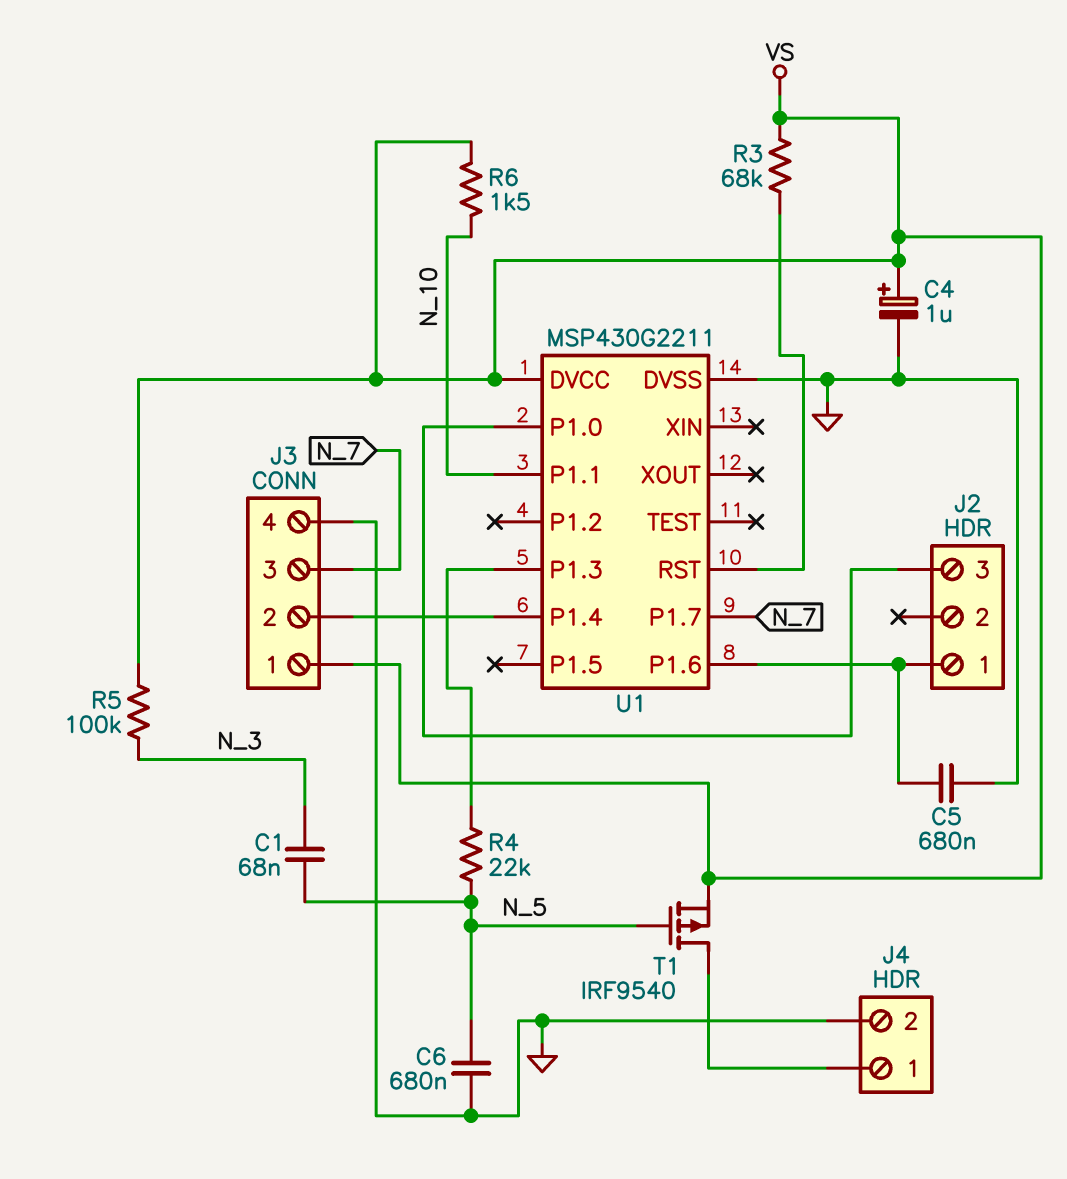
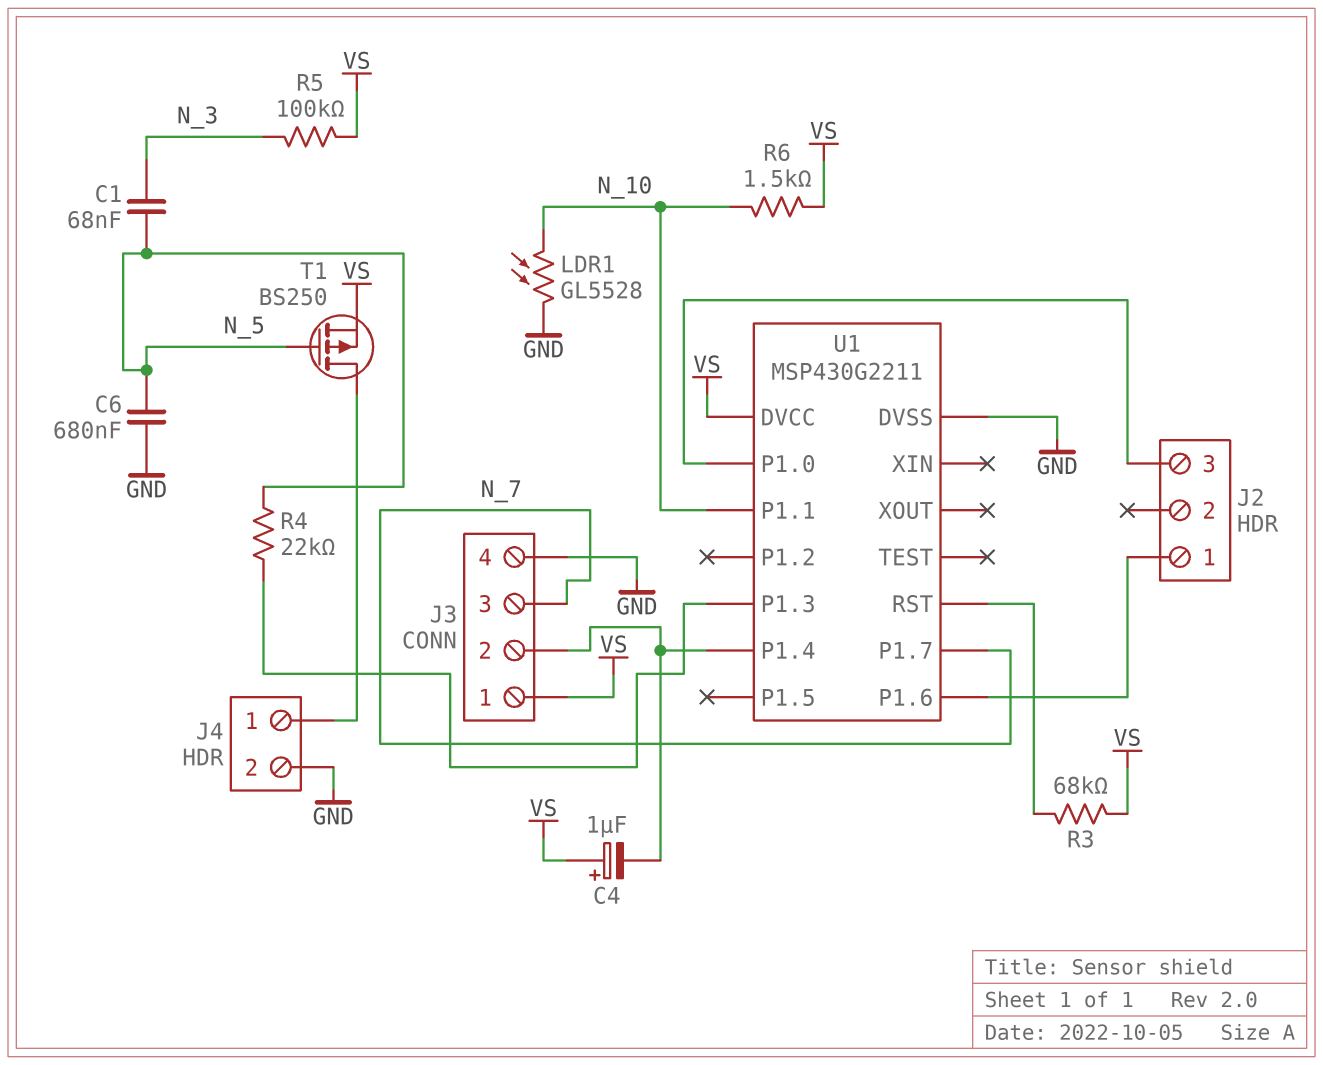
C4: 1uF (plus VS, minus GND) -> 1uF (plus VS, minus J3/2)
C5: 680nF (GND, J2/1) -> none
LDR1: none -> GL5528 (GND, N_10)
T1: PMOS IRF9540 (G N_5, D J4/1, S VS) -> PMOS BS250 (G N_5, D J4/1, S VS)

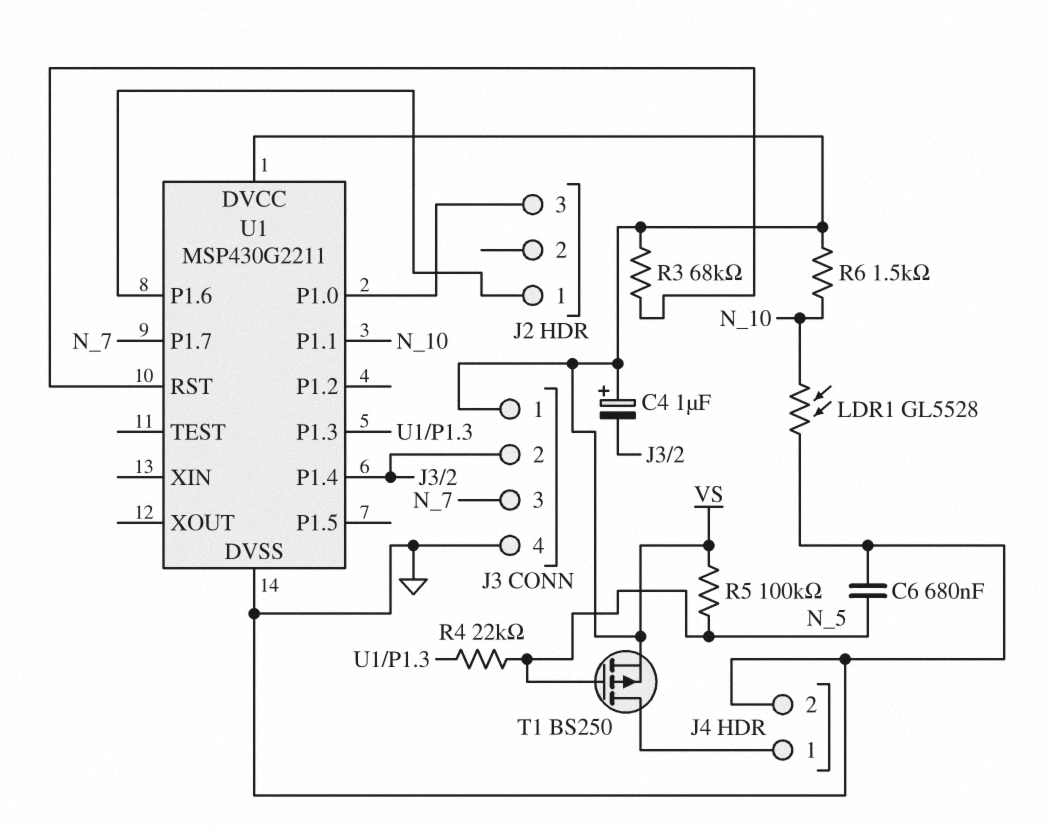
C1: 68nF (N_3, N_5) -> none
R5: 100k (N_3, VS) -> 100k (N_5, VS)

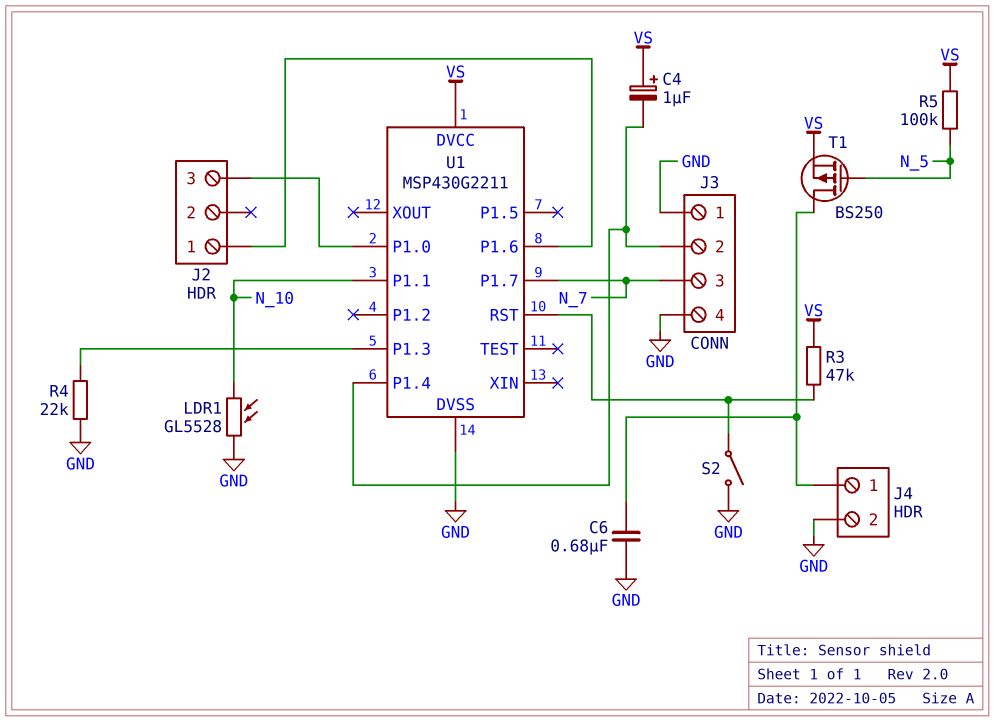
C6: 680nF (GND, N_5) -> 680nF (GND, J4/1)
J3 pin 1: VS -> GND
R3: 68k (U1/RST, VS) -> 47k (U1/RST, VS)
R4: 22k (N_5, U1/P1.3) -> 22k (GND, U1/P1.3)
R6: 1.5k (N_10, VS) -> none
S2: none -> switch (GND, U1/RST)

